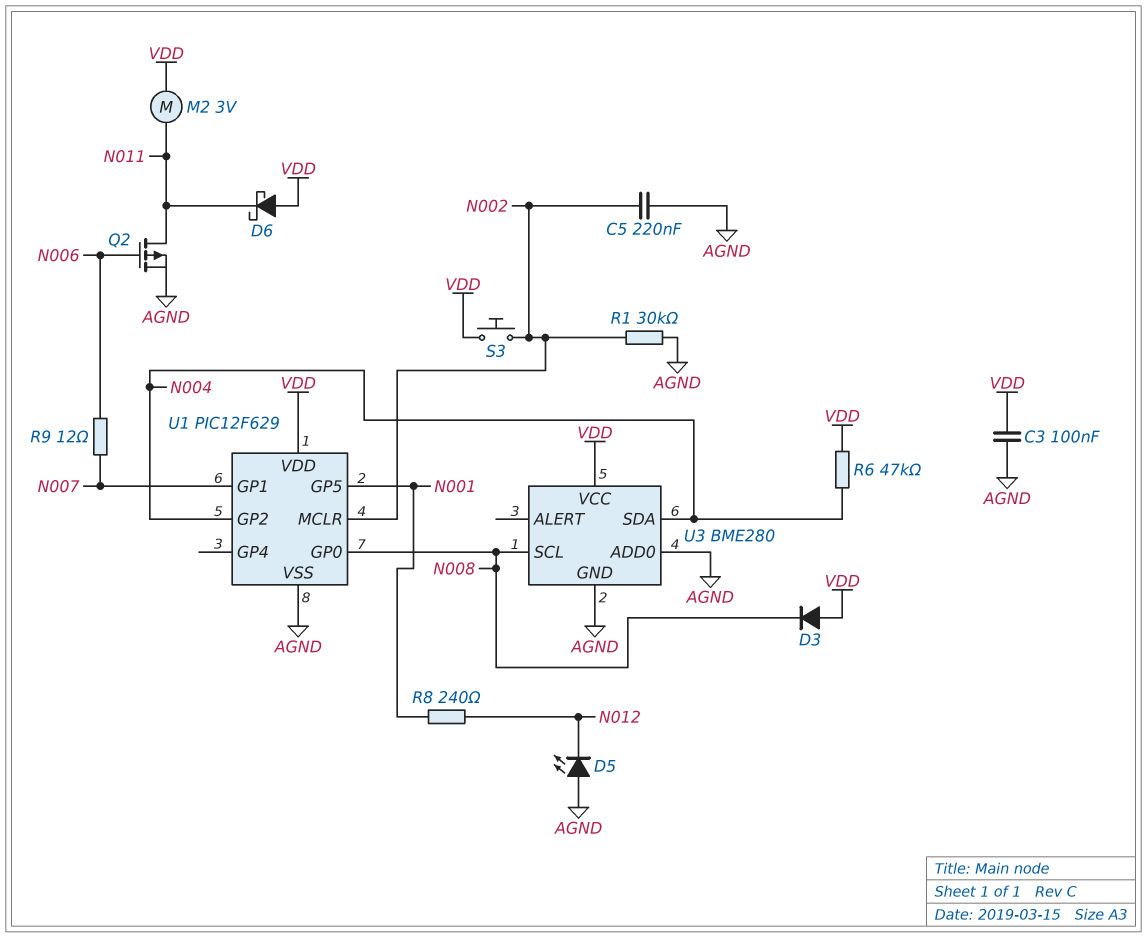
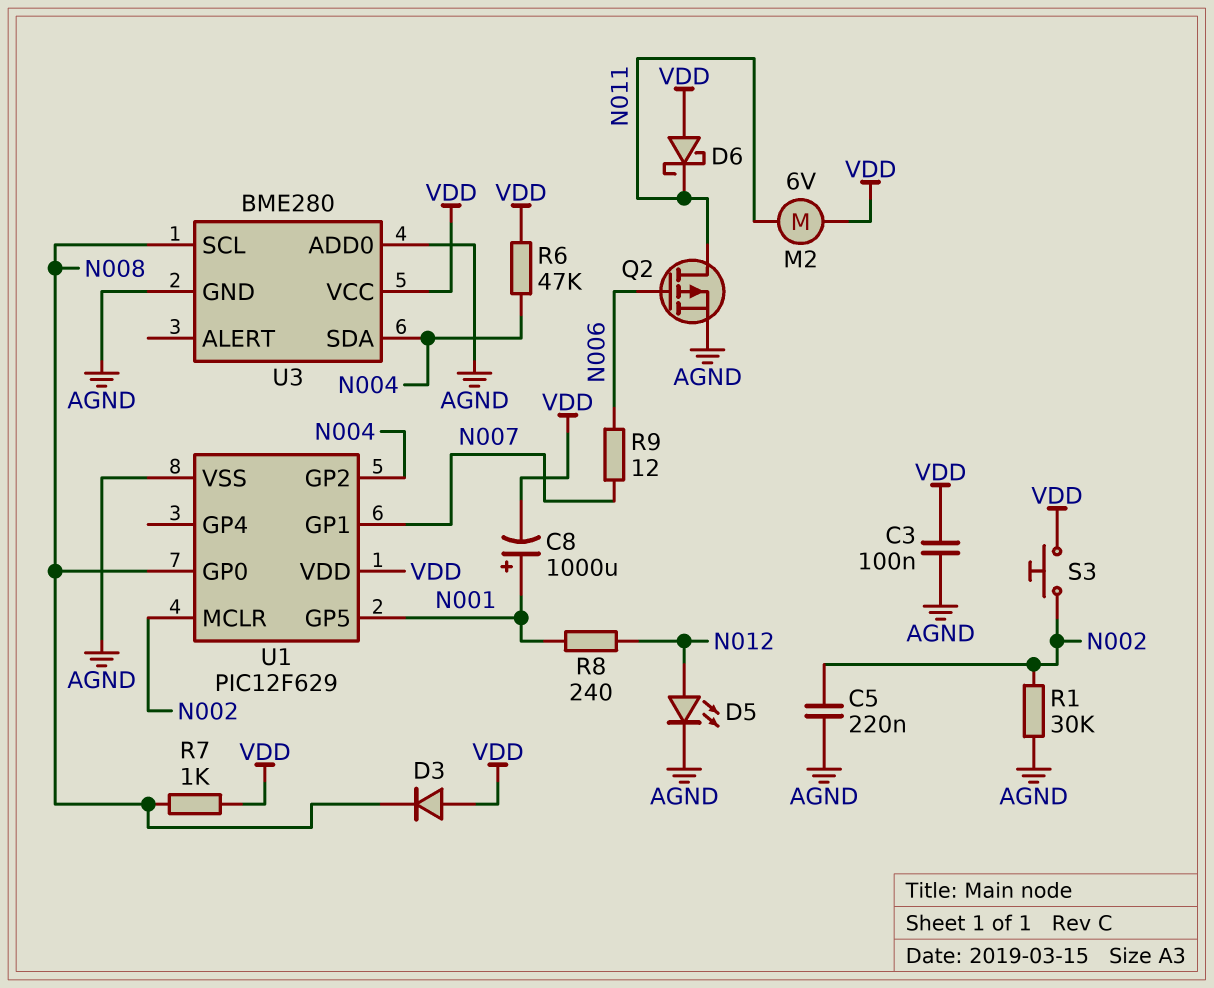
C8: none -> 1000uF (plus N001, minus VDD)
D5: LED (A AGND, K N012) -> LED (A N012, K AGND)
M2: motor 3V (N011, VDD) -> motor 6V (N011, VDD)
R7: none -> 1k (N008, VDD)

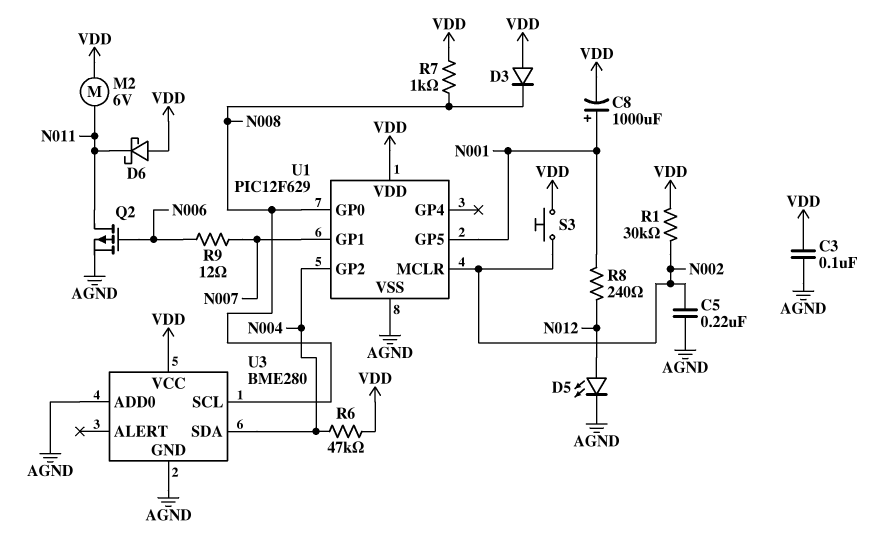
R1: 30k (AGND, N002) -> 30k (N002, VDD)

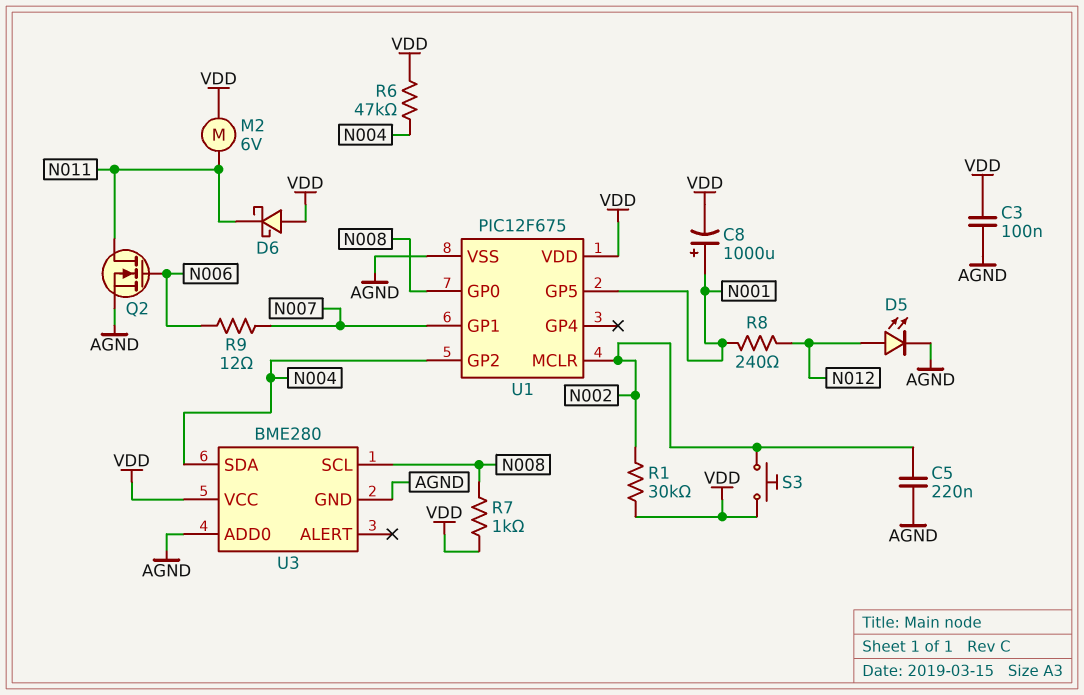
D3: diode (A VDD, K N008) -> none
Q2: PMOS (G N006, D N011, S AGND) -> NMOS (G N006, D N011, S AGND)
U1: PIC12F629 -> PIC12F675

